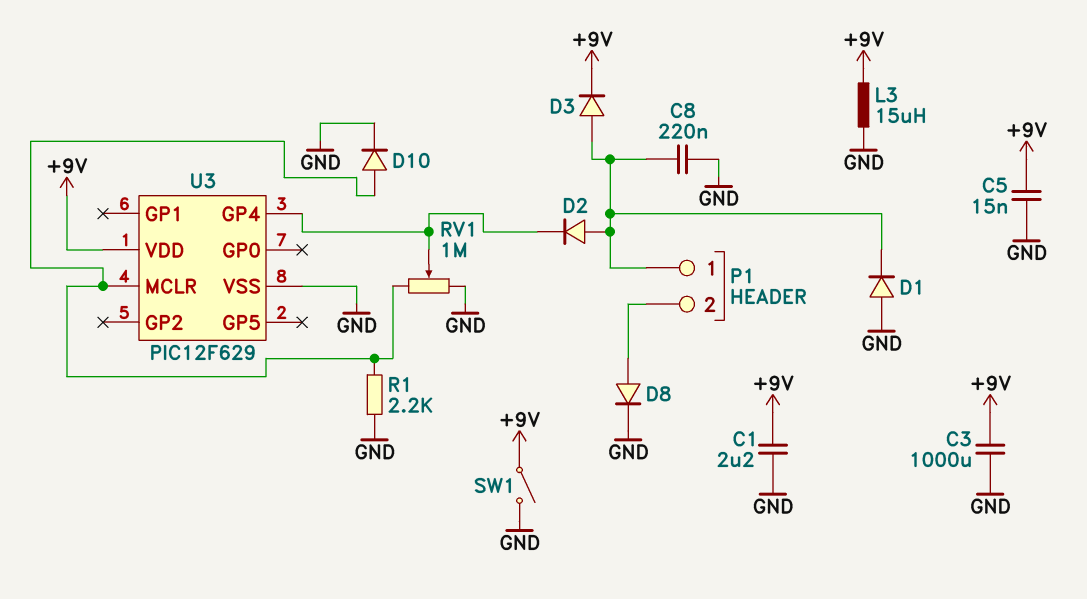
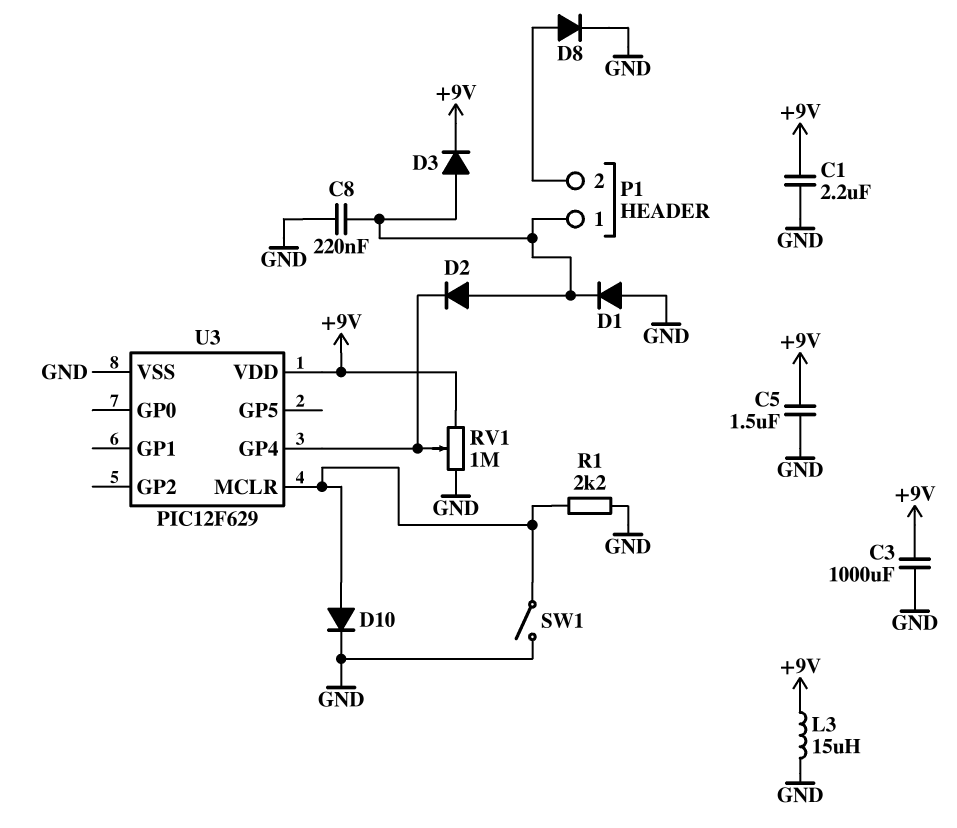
C5: 15nF (+9V, GND) -> 1.5uF (+9V, GND)
RV1: 1M (GND, U3/MCLR, wiper U3/GP4) -> 1M (+9V, GND, wiper U3/GP4)
SW1: switch (+9V, GND) -> switch (GND, U3/MCLR)

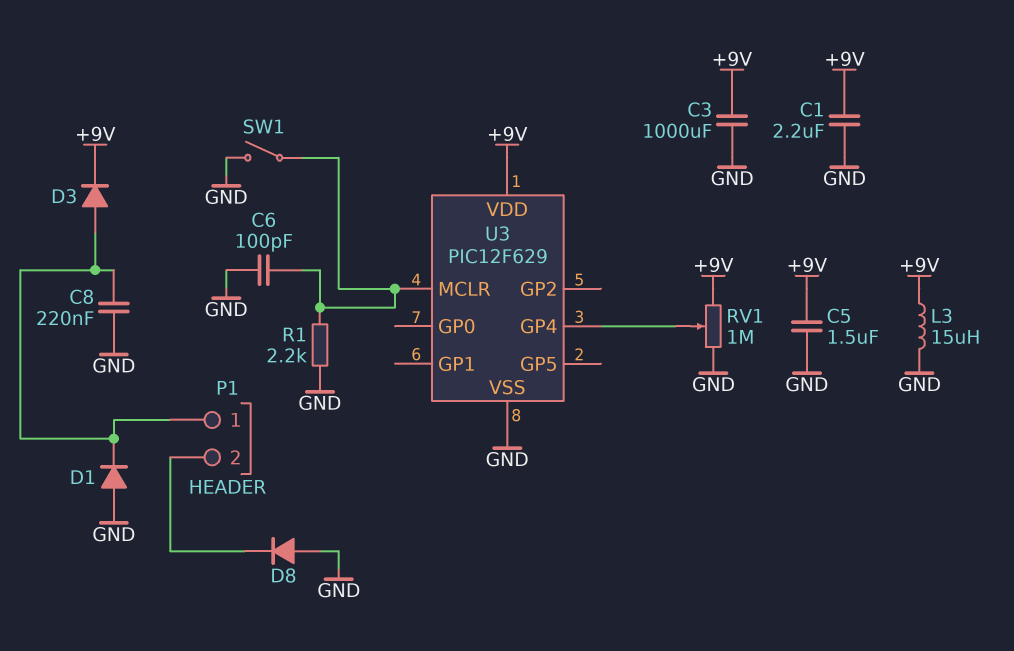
C6: none -> 100pF (GND, U3/MCLR)
D2: diode (A P1/1, K U3/GP4) -> none
D8: diode (A P1/2, K GND) -> diode (A GND, K P1/2)
D10: diode (A U3/MCLR, K GND) -> none

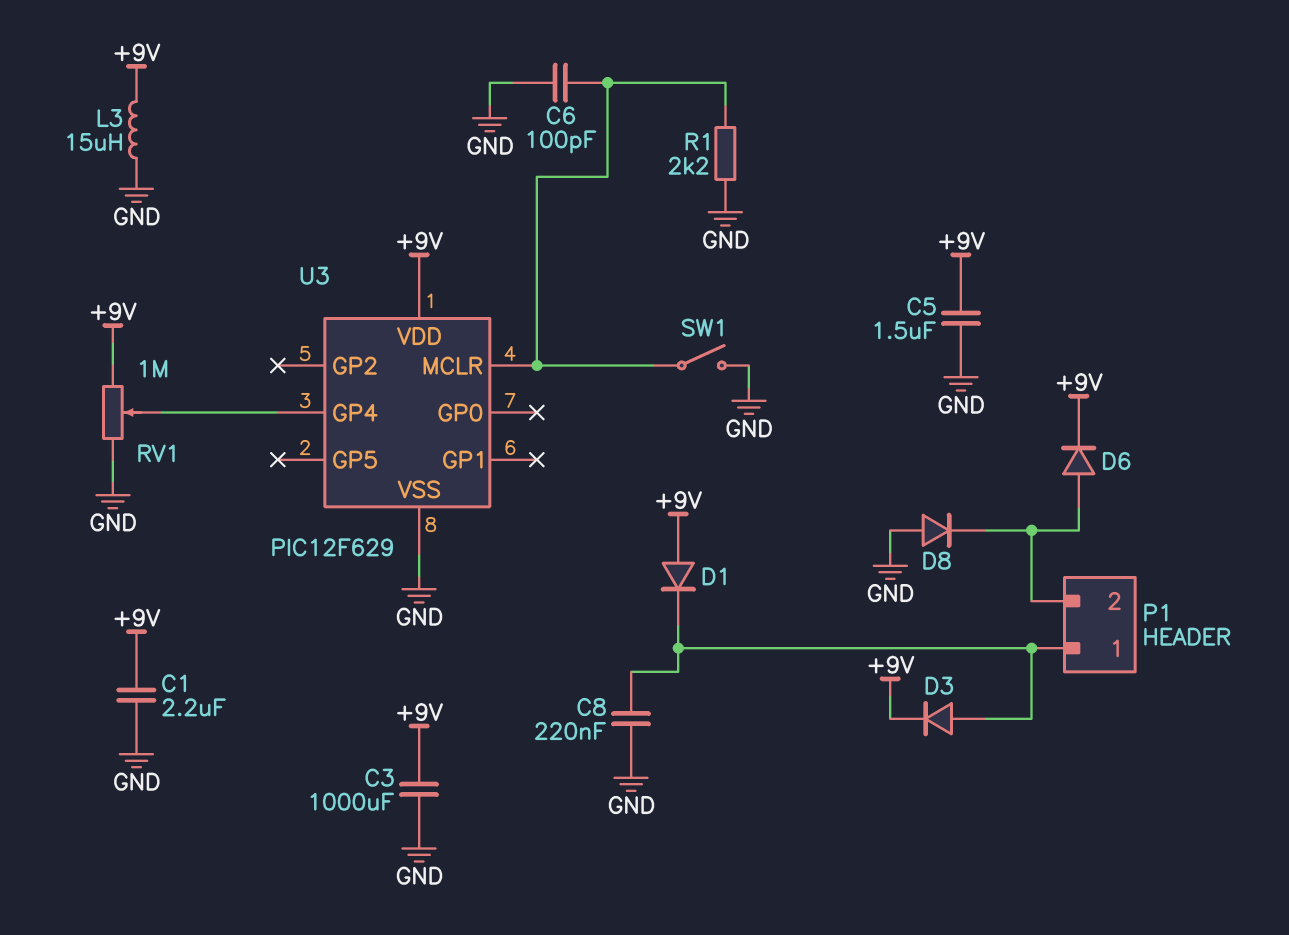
D1: diode (A GND, K P1/1) -> diode (A +9V, K P1/1)
D6: none -> diode (A P1/2, K +9V)

